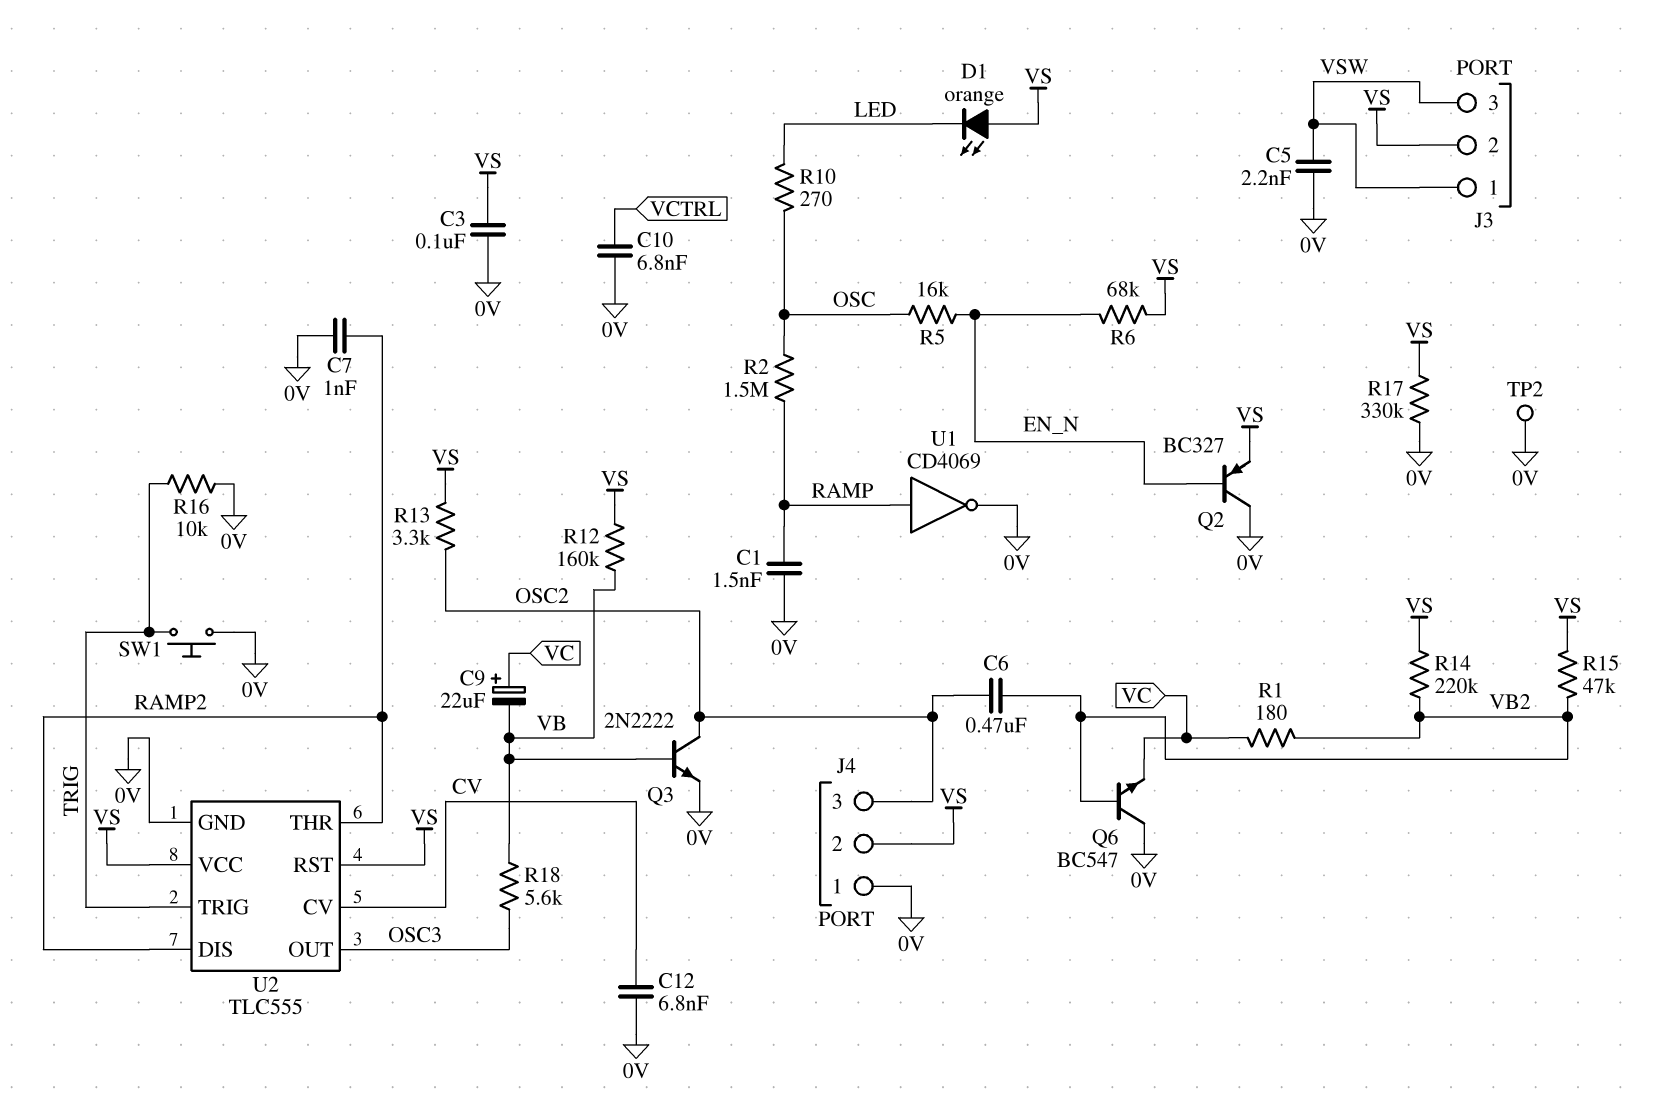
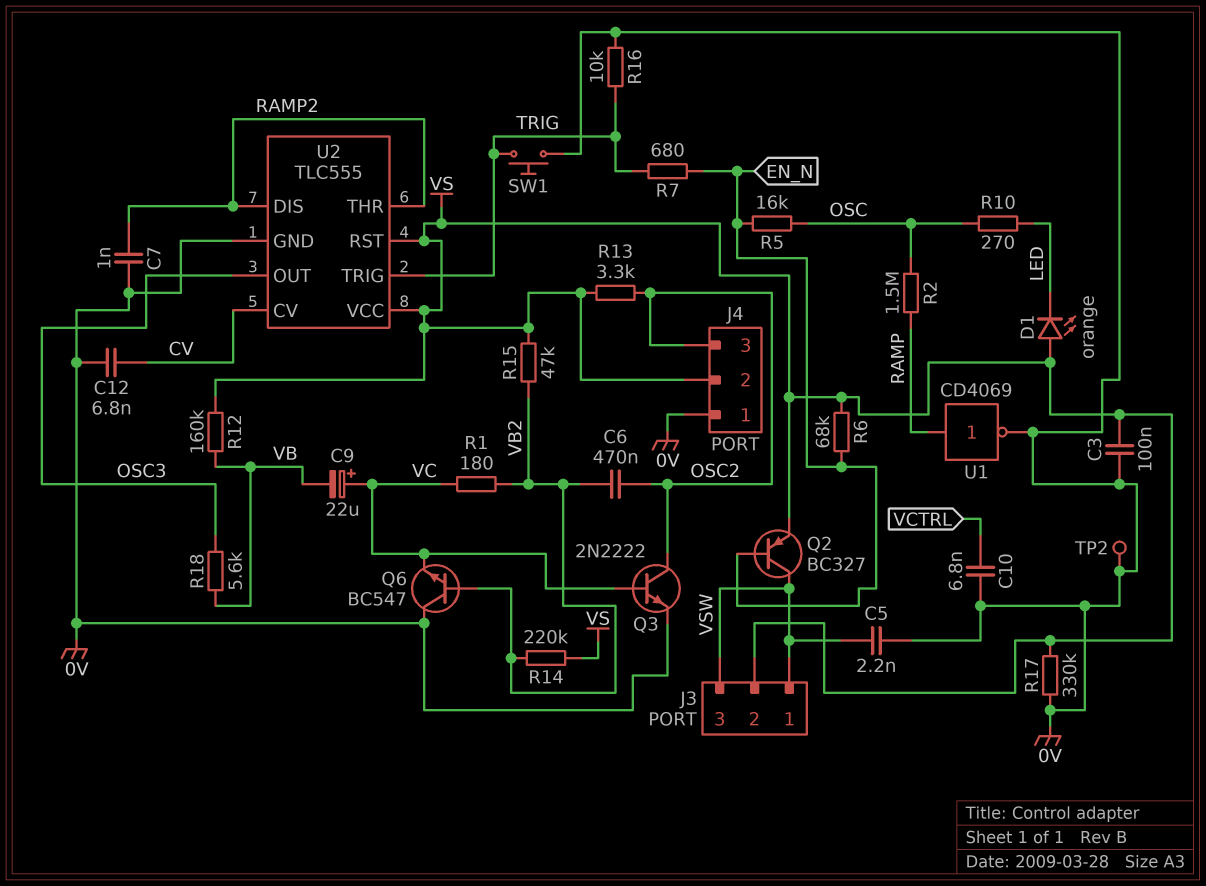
C1: 1.5nF (0V, RAMP) -> none
Q2: PNP BC327 (B EN_N, C 0V, E VS) -> PNP BC327 (B EN_N, C VSW, E VS)
Q3: NPN 2N2222 (B VB, C OSC2, E 0V) -> NPN 2N2222 (B VC, C OSC2, E 0V)
R7: none -> 680 (EN_N, TRIG)

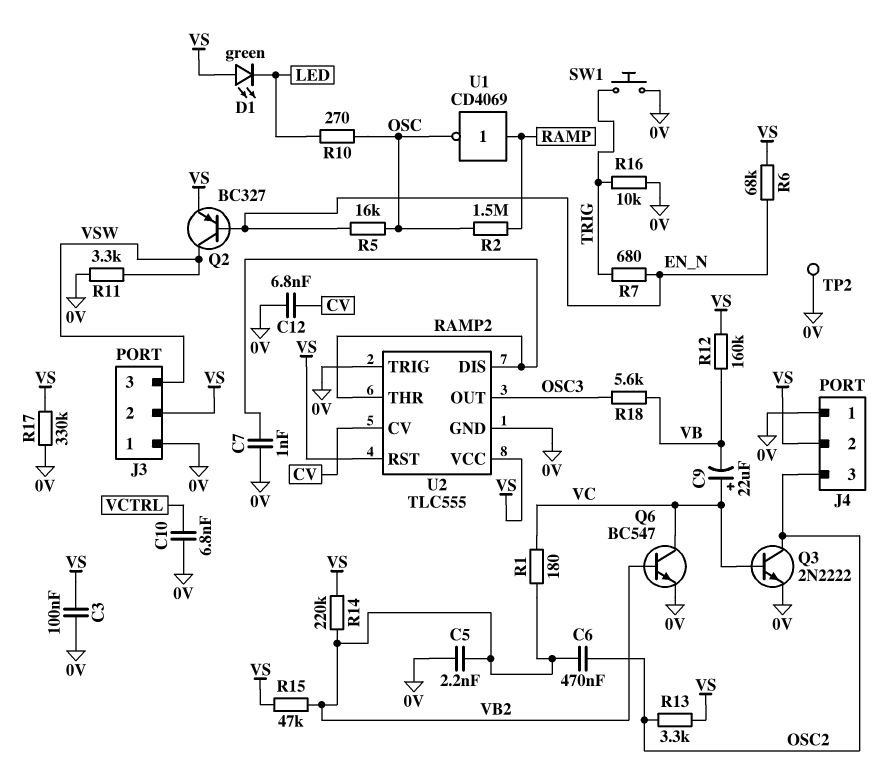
C5: 2.2nF (0V, VSW) -> 2.2nF (0V, VB2)
D1: LED orange (A VS, K LED) -> LED green (A VS, K LED)
J3 pin 1: VSW -> 0V
Q6: NPN BC547 (B VB2, C 0V, E VC) -> NPN BC547 (B VB2, C VC, E 0V)
R11: none -> 3.3k (0V, VSW)
U1: NOT CD4069 (in RAMP, out 0V) -> NOT CD4069 (in RAMP, out OSC)
U2 pin TRIG: TRIG -> 0V

